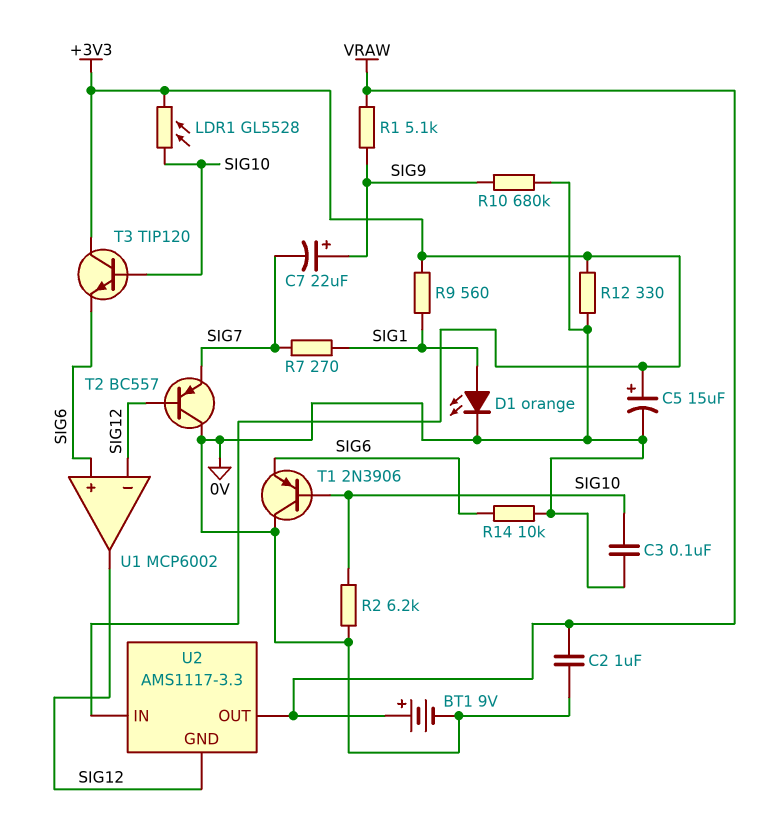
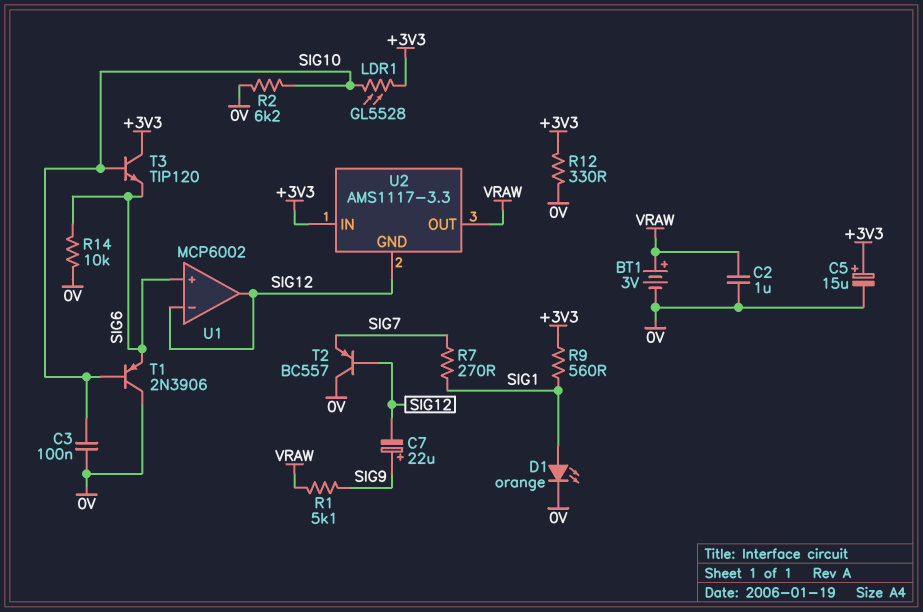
BT1: 9V (plus VRAW, minus 0V) -> 3V (plus VRAW, minus 0V)
C7: 22uF (plus SIG9, minus SIG7) -> 22uF (plus SIG9, minus SIG12)
R10: 680k (0V, SIG9) -> none

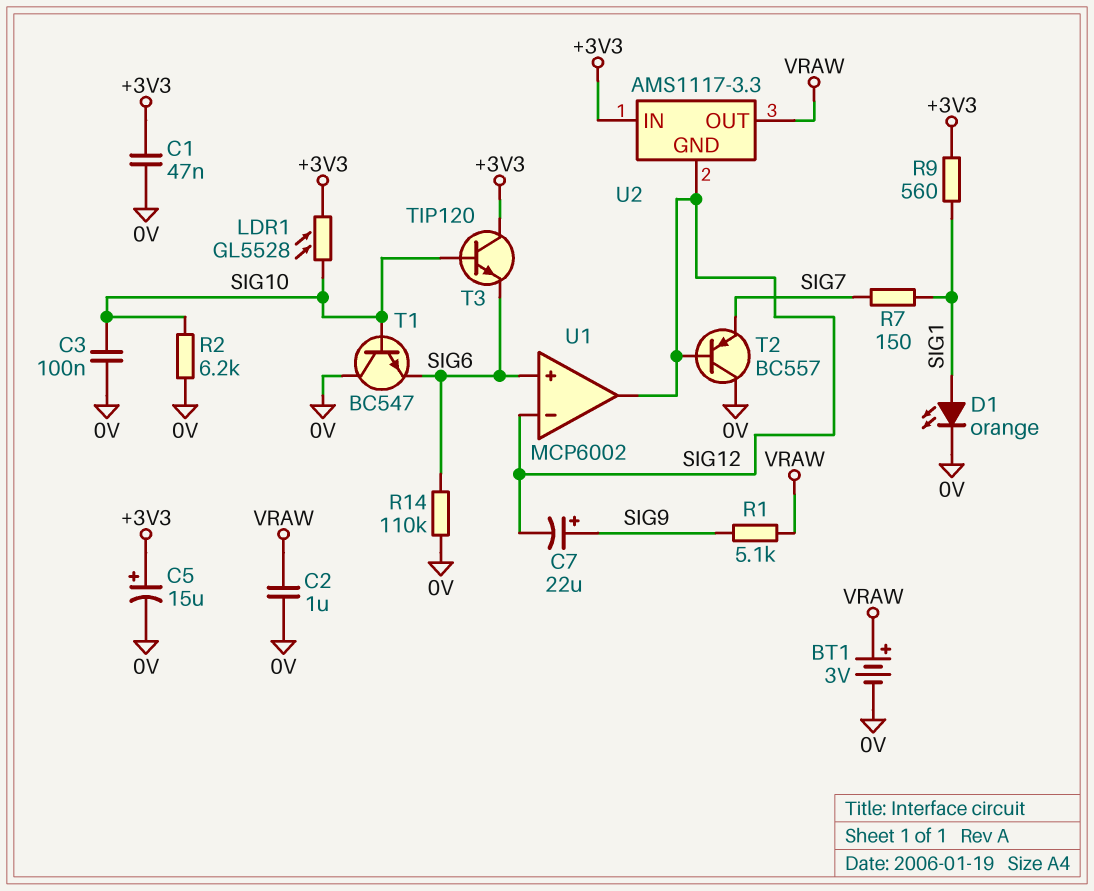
C1: none -> 47nF (+3V3, 0V)
R7: 270 (SIG1, SIG7) -> 150 (SIG1, SIG7)
R12: 330 (+3V3, 0V) -> none
R14: 10k (0V, SIG6) -> 110k (0V, SIG6)
T1: PNP 2N3906 (B SIG10, C 0V, E SIG6) -> NPN BC547 (B SIG10, C 0V, E SIG6)

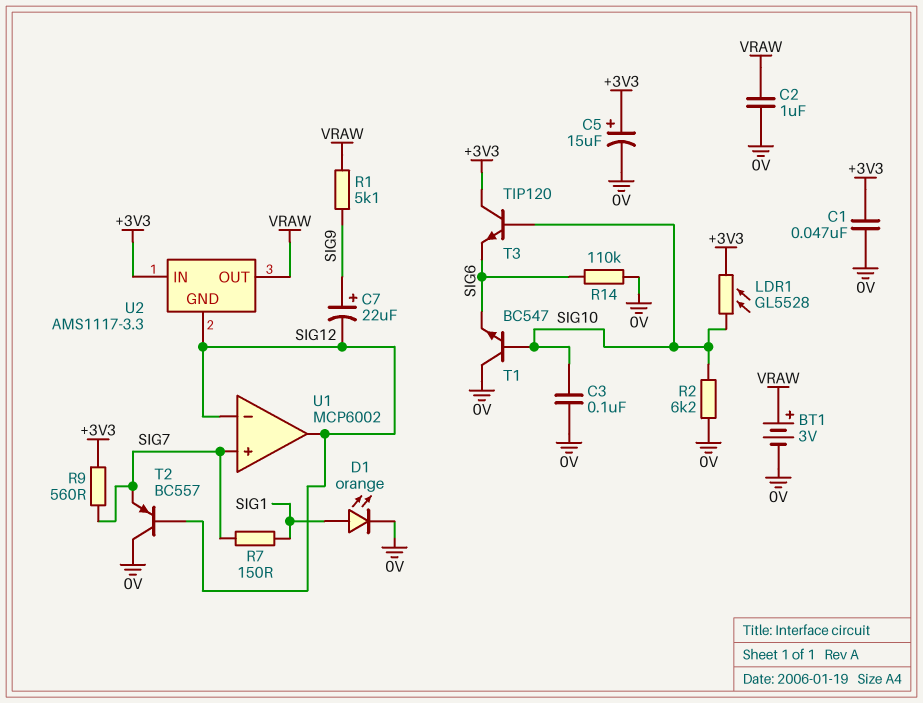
R9: 560 (+3V3, SIG1) -> 560 (+3V3, SIG7)
U1 pin in+: SIG6 -> SIG7

